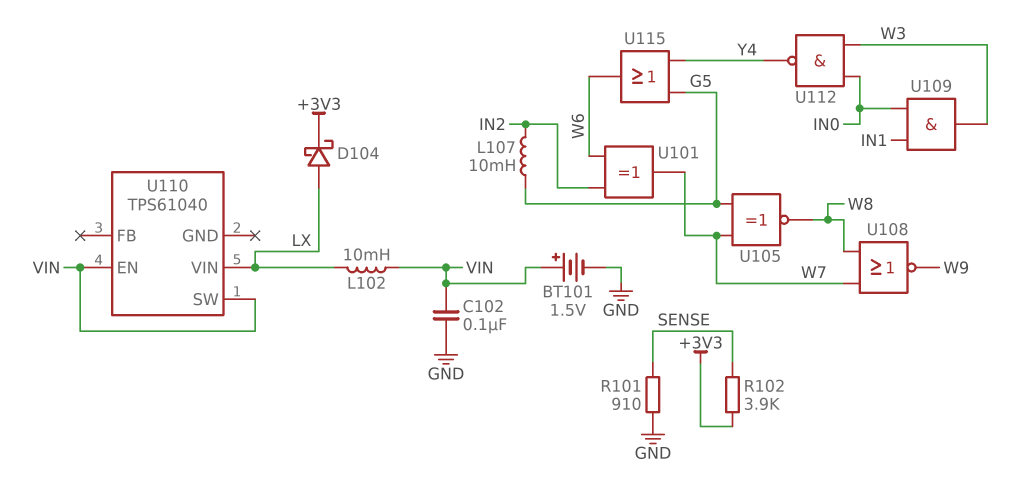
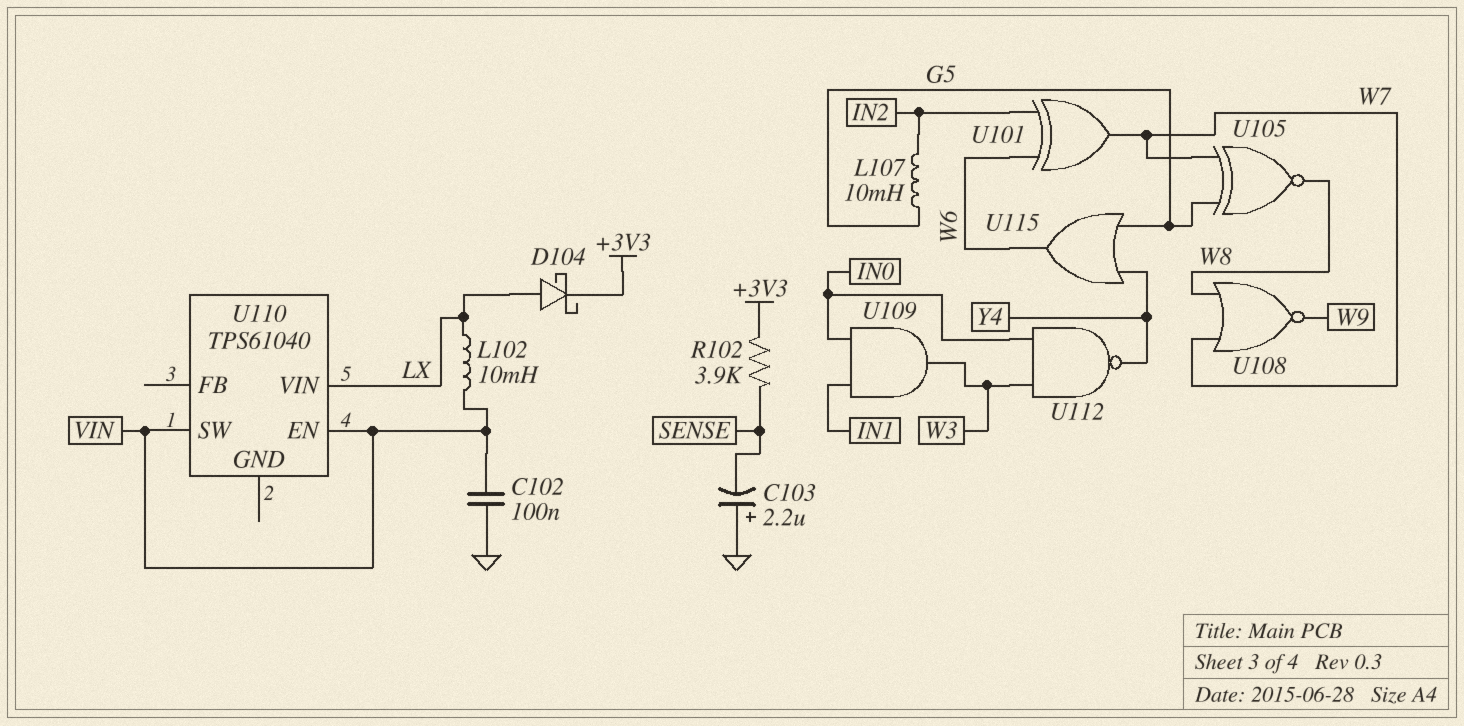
BT101: 1.5V (plus VIN, minus GND) -> none
C103: none -> 2.2uF (plus GND, minus SENSE)
R101: 910 (GND, SENSE) -> none

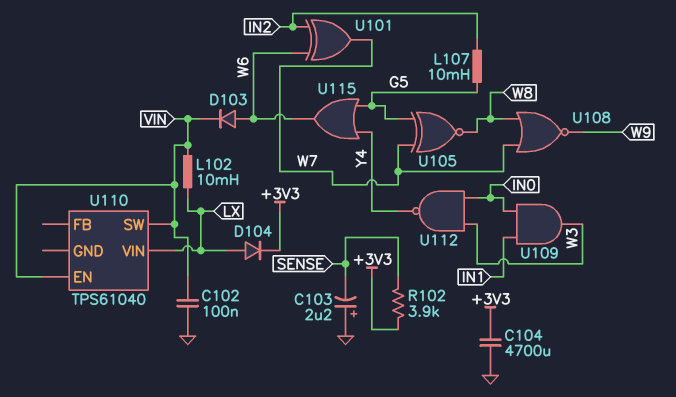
C104: none -> 4700uF (+3V3, GND)
D103: none -> diode (A W6, K VIN)
D104: schottky (A LX, K +3V3) -> diode (A LX, K +3V3)

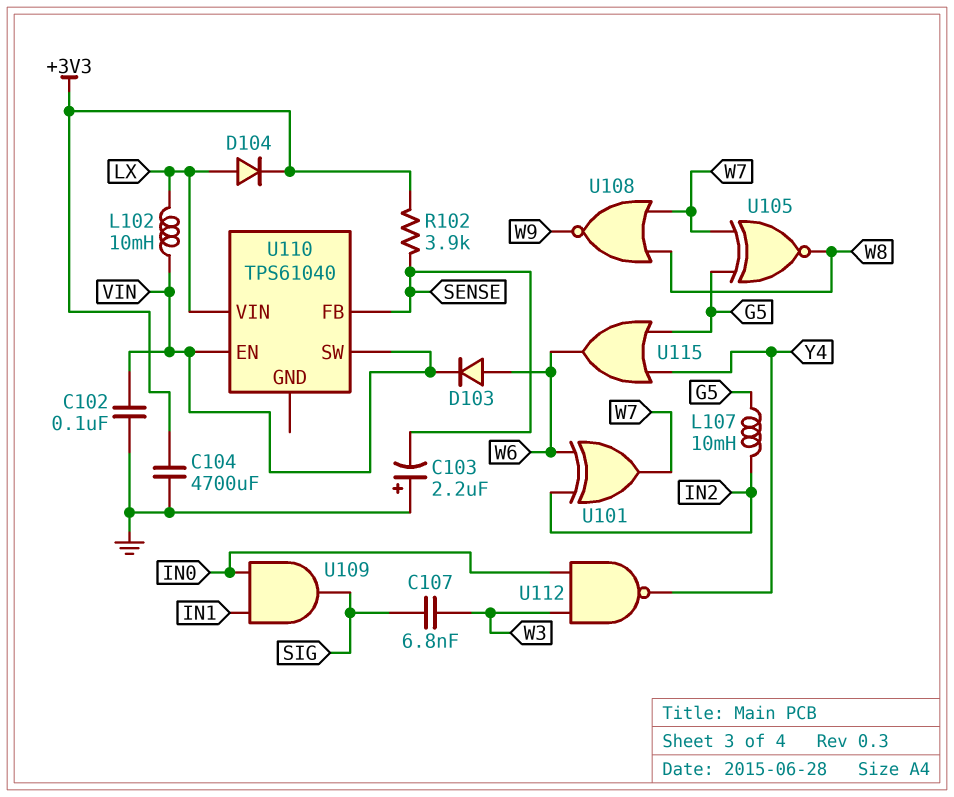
C107: none -> 6.8nF (SIG, W3)
U109: AND (in IN0, in IN1, out W3) -> AND (in IN0, in IN1, out SIG)
U110 pin FB: none -> SENSE

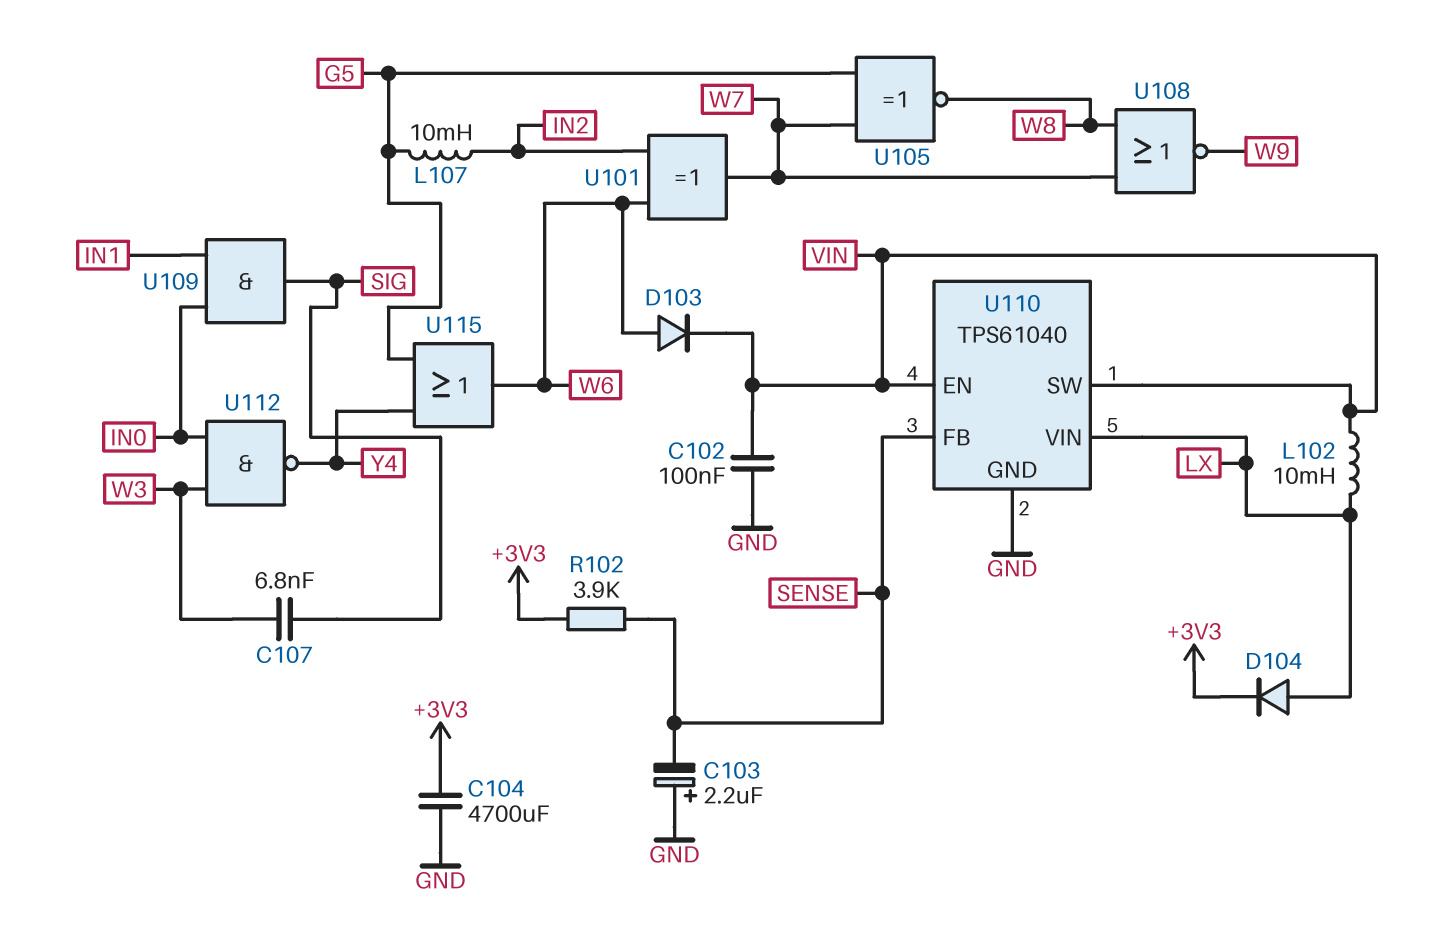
U110 pin GND: none -> GND

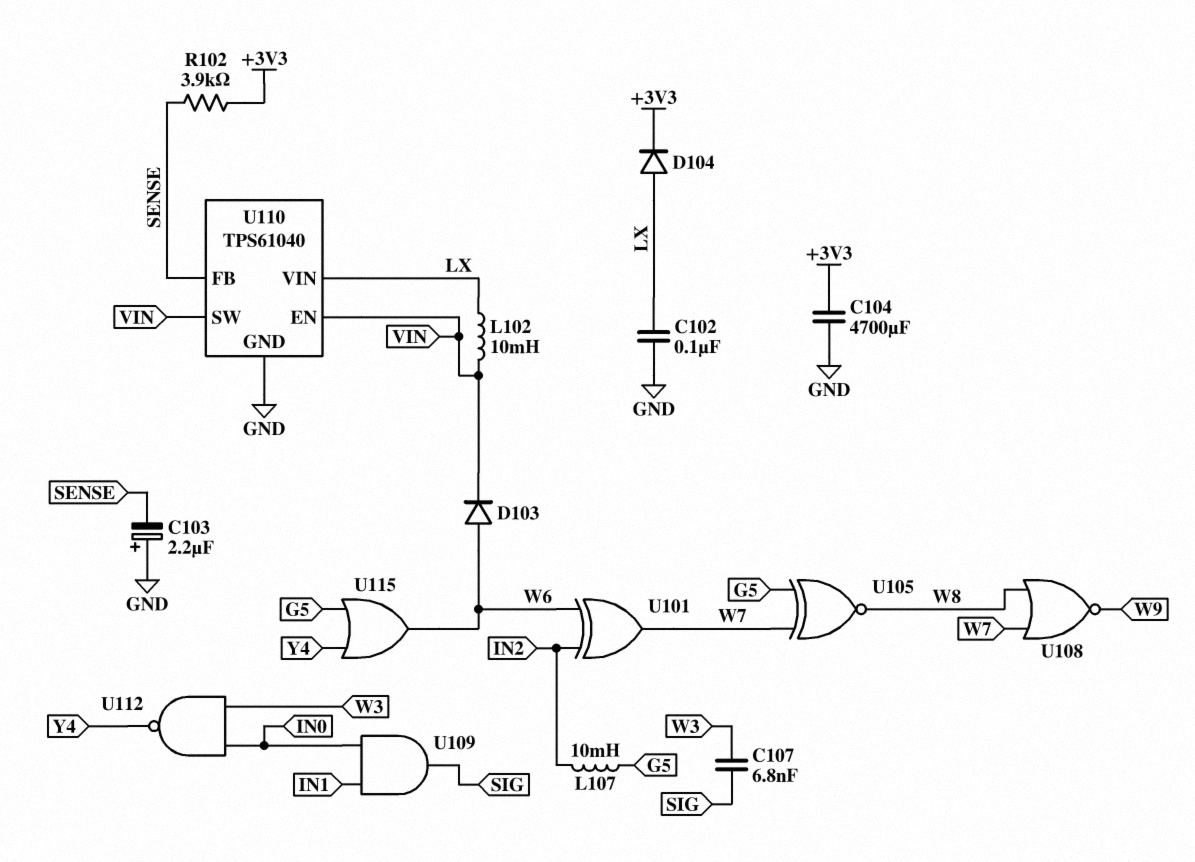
C102: 100nF (GND, VIN) -> 100nF (GND, LX)

